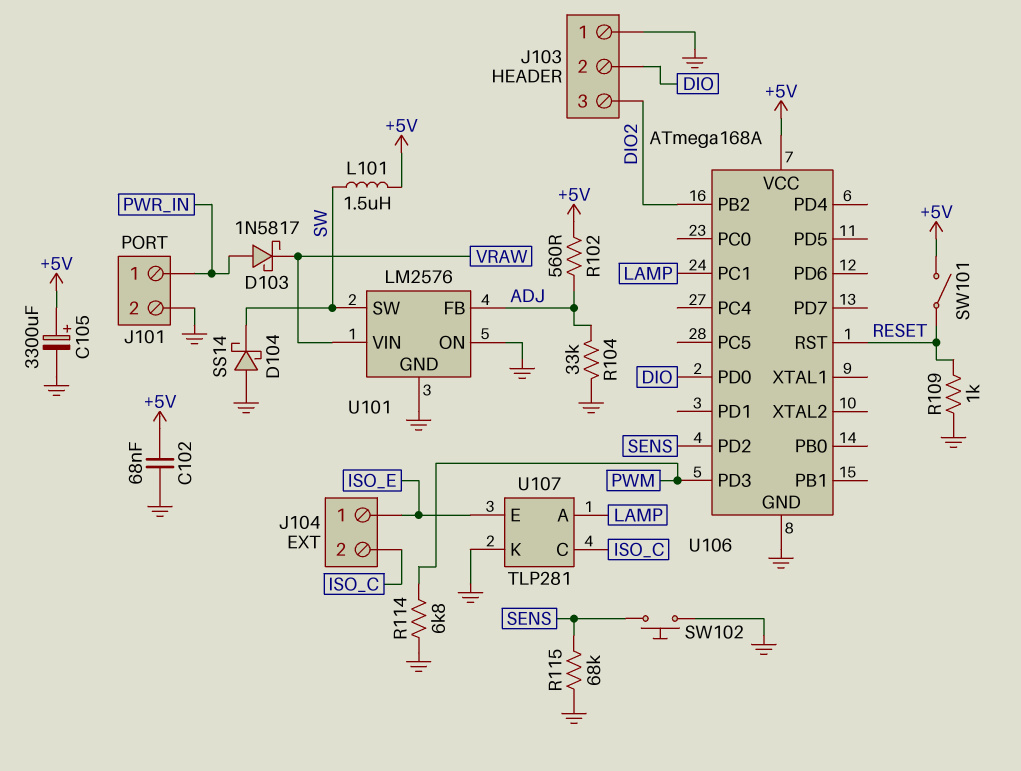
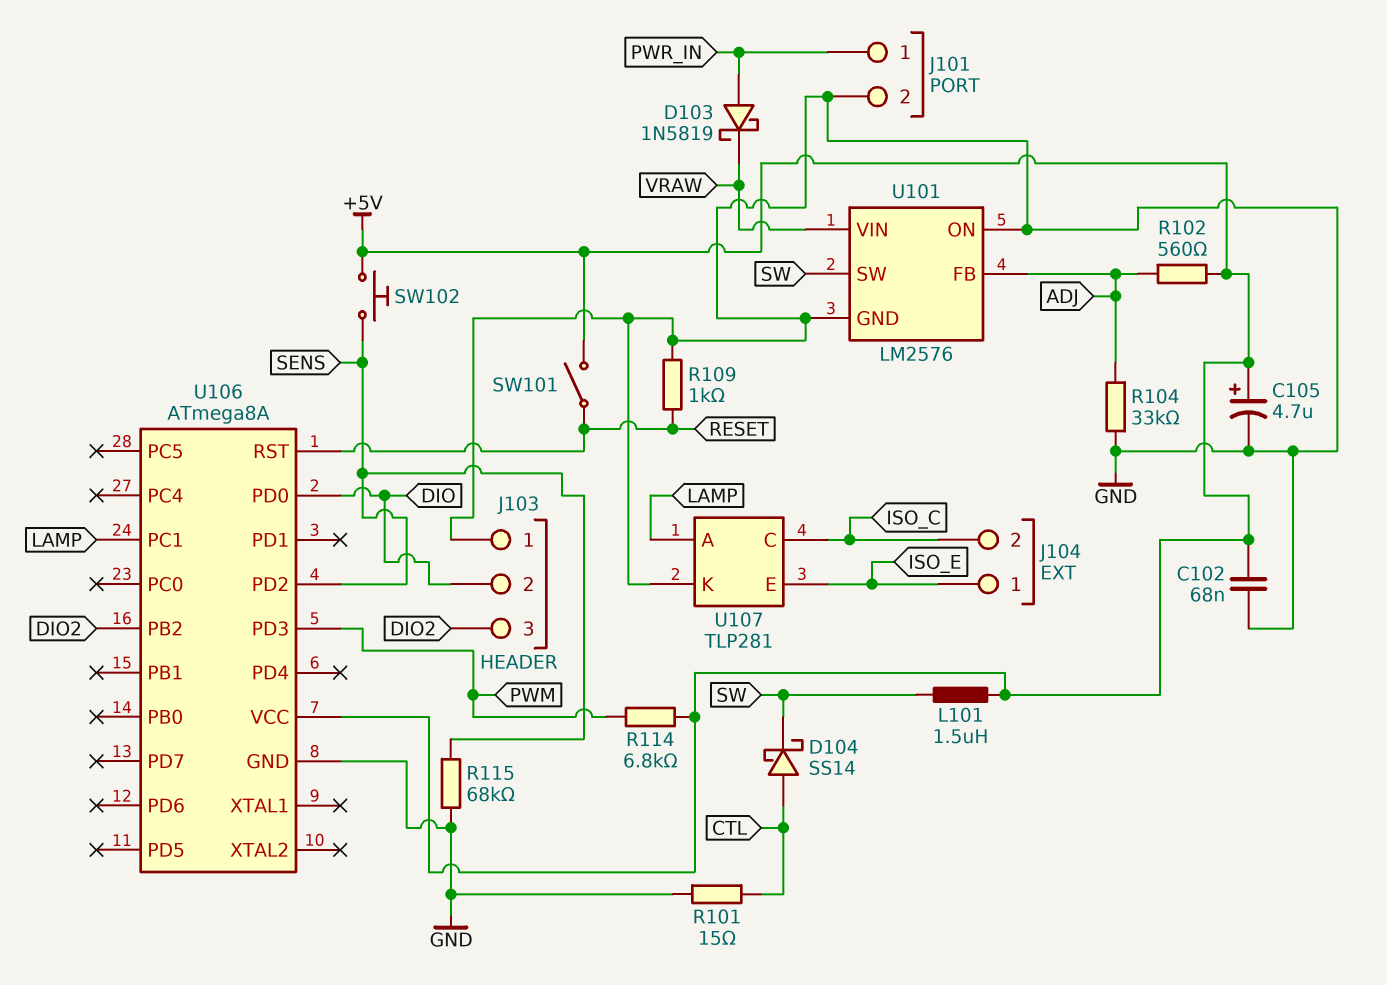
C105: 3300uF (plus +5V, minus GND) -> 4.7uF (plus +5V, minus GND)
D103: schottky 1N5817 (A PWR_IN, K VRAW) -> schottky 1N5819 (A PWR_IN, K VRAW)
D104: schottky SS14 (A GND, K SW) -> schottky SS14 (A CTL, K SW)
R101: none -> 15 (CTL, GND)
R114: 6.8k (GND, PWM) -> 6.8k (+5V, PWM)
SW102: button (GND, SENS) -> button (+5V, SENS)
U106: ATmega168A -> ATmega8A

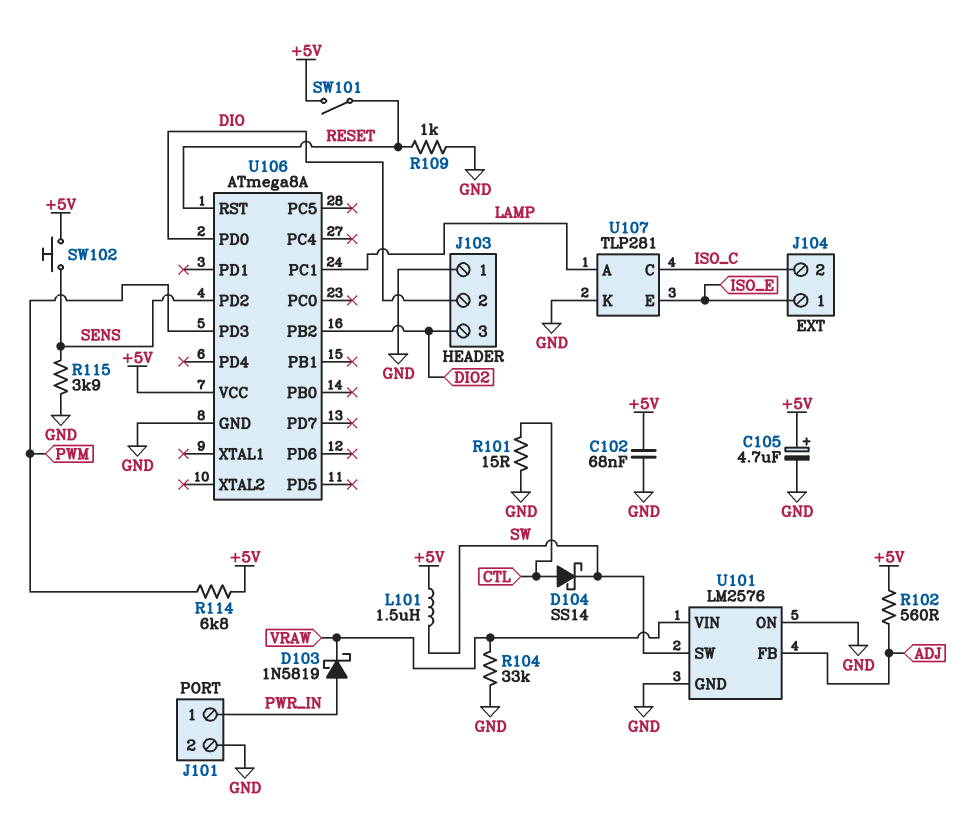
R104: 33k (ADJ, GND) -> 33k (GND, VRAW)
R115: 68k (GND, SENS) -> 3.9k (GND, SENS)

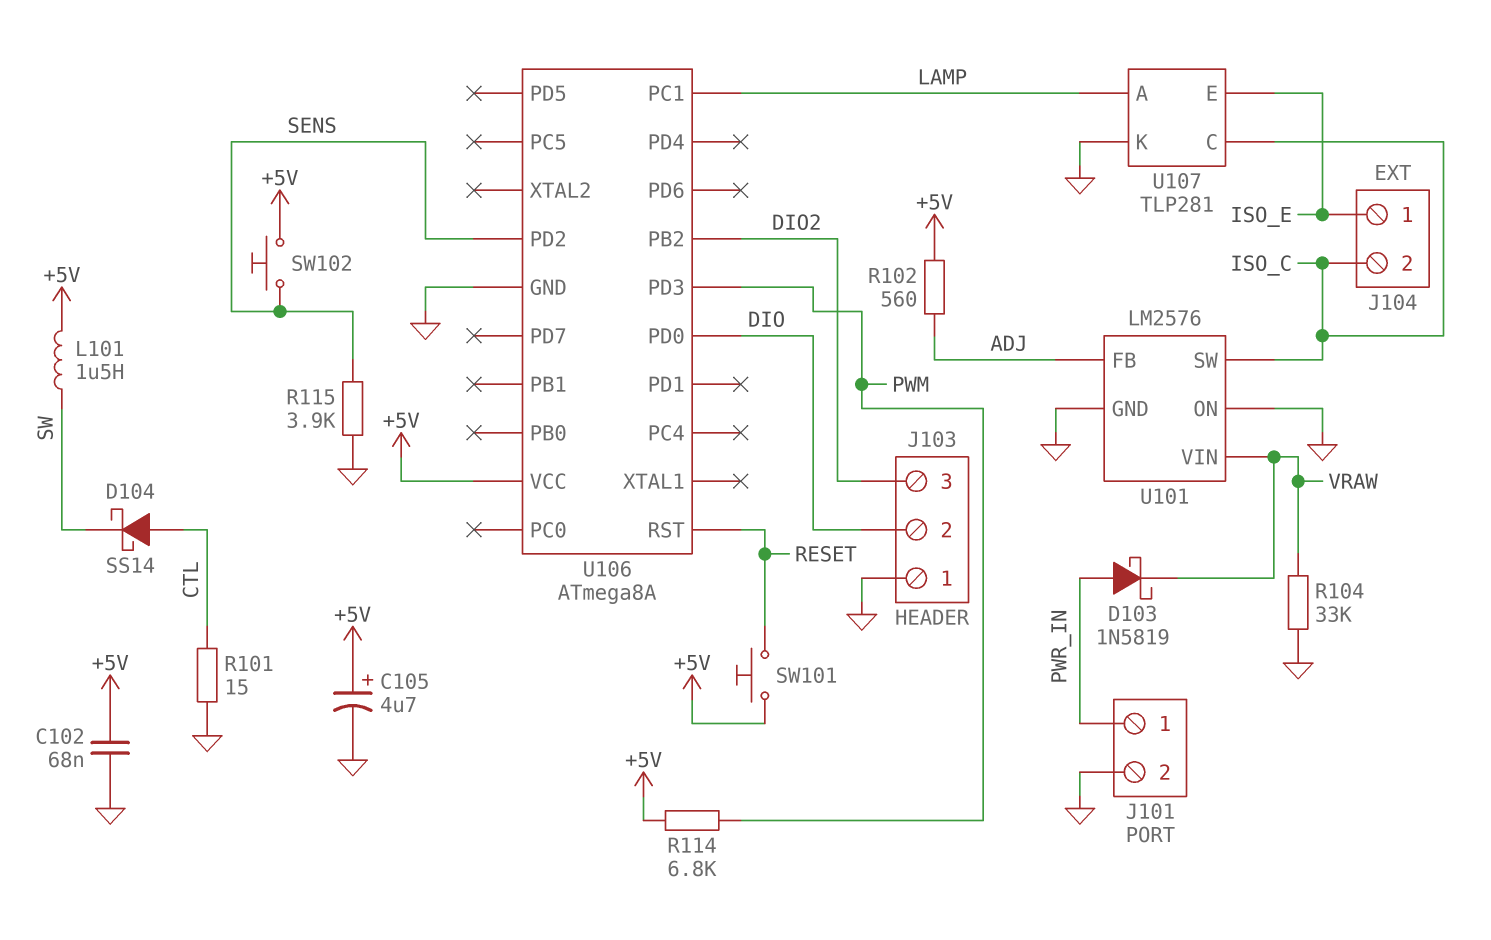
R109: 1k (GND, RESET) -> none
SW101: switch (+5V, RESET) -> button (+5V, RESET)
U101 pin SW: SW -> ISO_C

